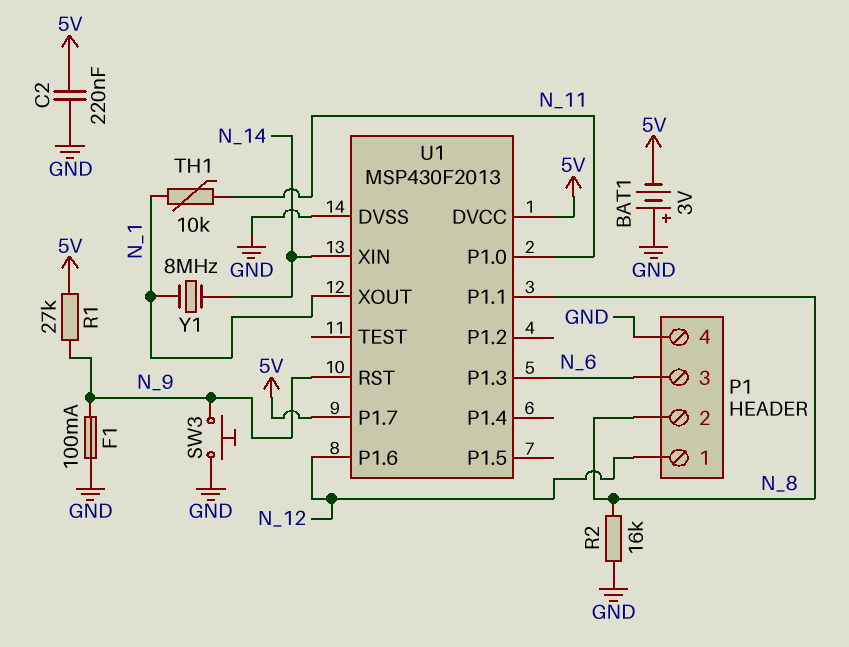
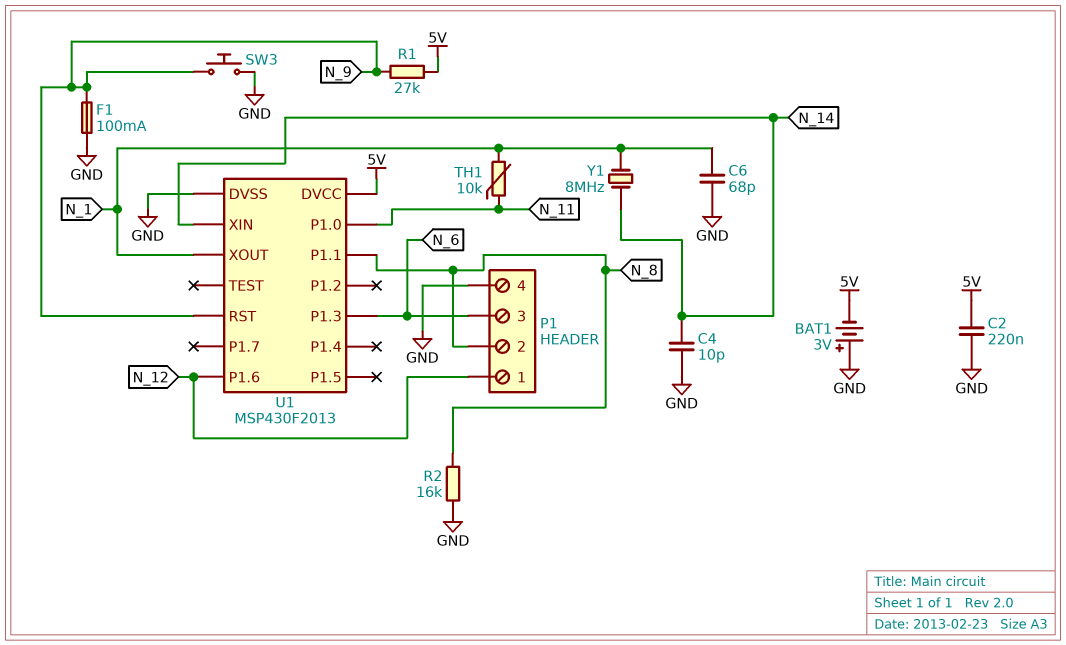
C4: none -> 10pF (GND, N_14)
C6: none -> 68pF (GND, N_1)
U1 pin P1.7: 5V -> none

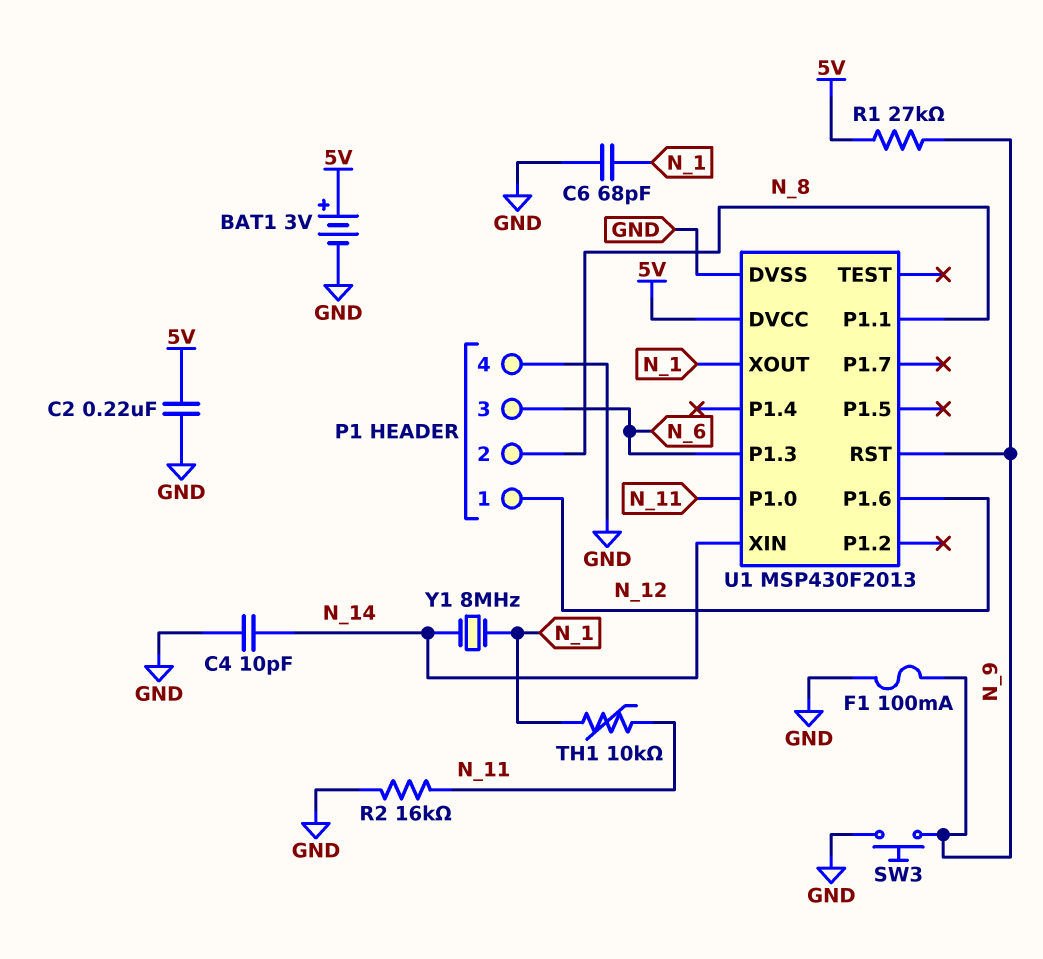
BAT1: 3V (plus GND, minus 5V) -> 3V (plus 5V, minus GND)
R2: 16k (GND, N_8) -> 16k (GND, N_11)

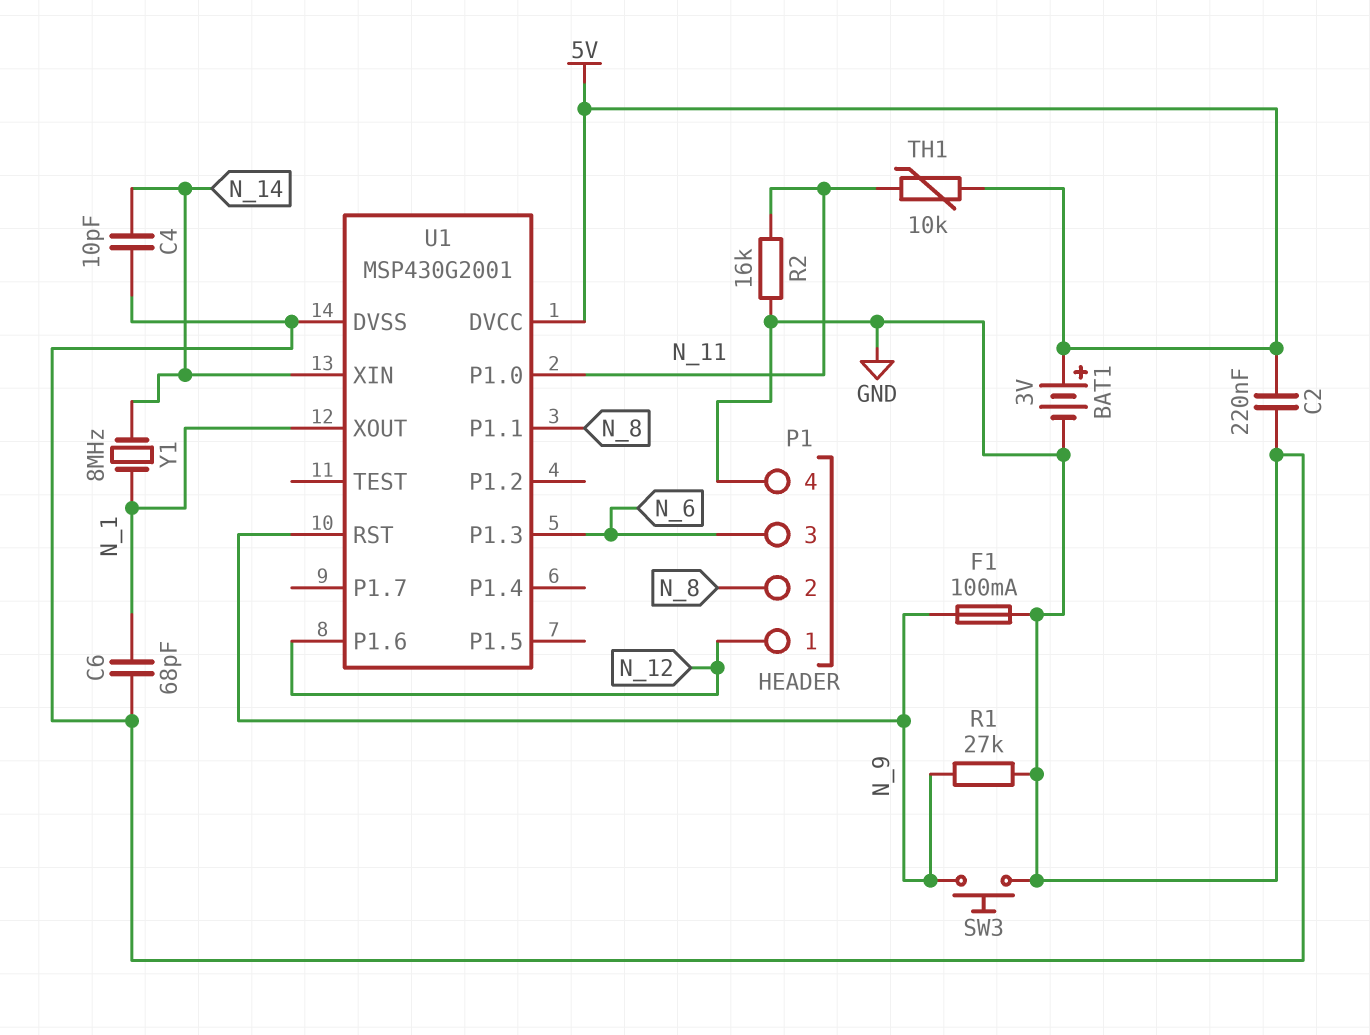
R1: 27k (5V, N_9) -> 27k (GND, N_9)
TH1: 10k (N_1, N_11) -> 10k (5V, N_11)
U1: MSP430F2013 -> MSP430G2001

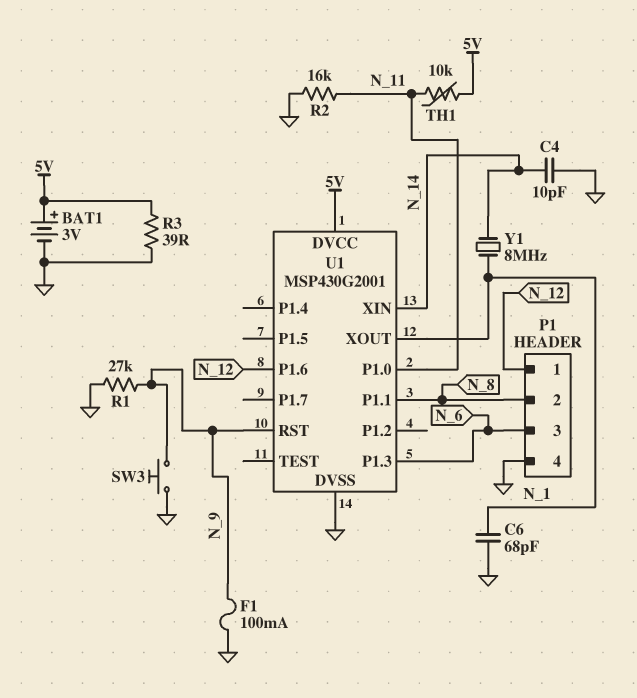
C2: 220nF (5V, GND) -> none
R3: none -> 39 (5V, GND)

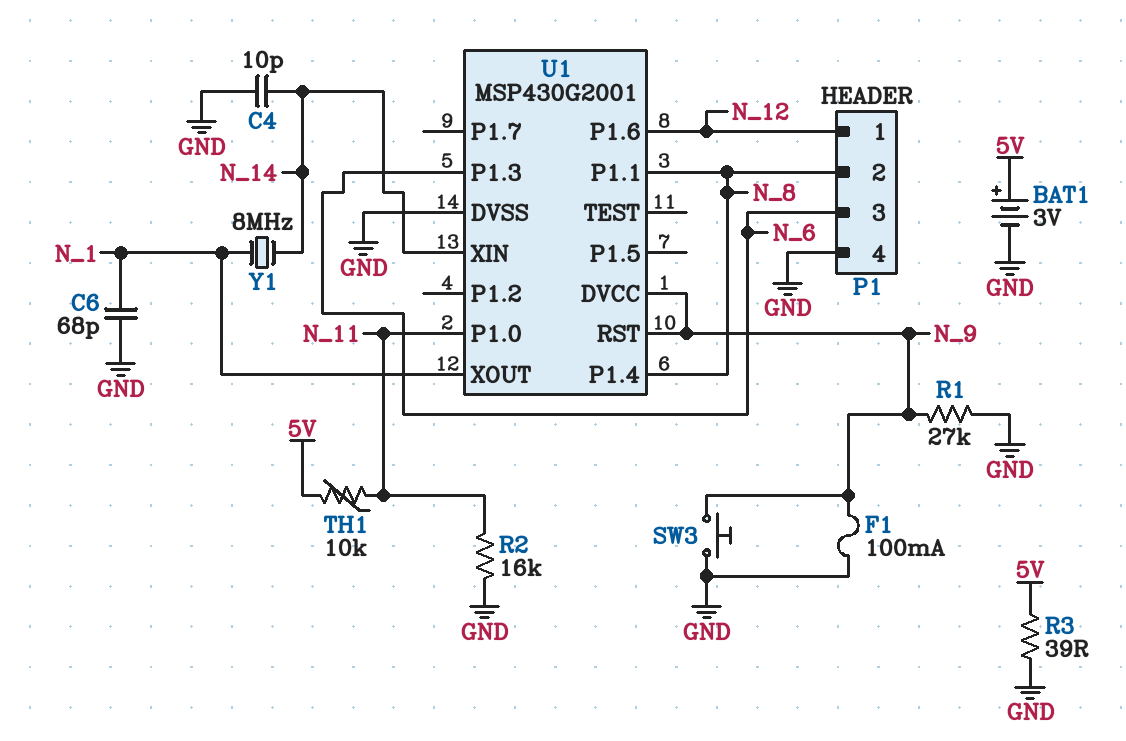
U1 pin DVCC: 5V -> N_9
U1 pin P1.4: none -> N_8

